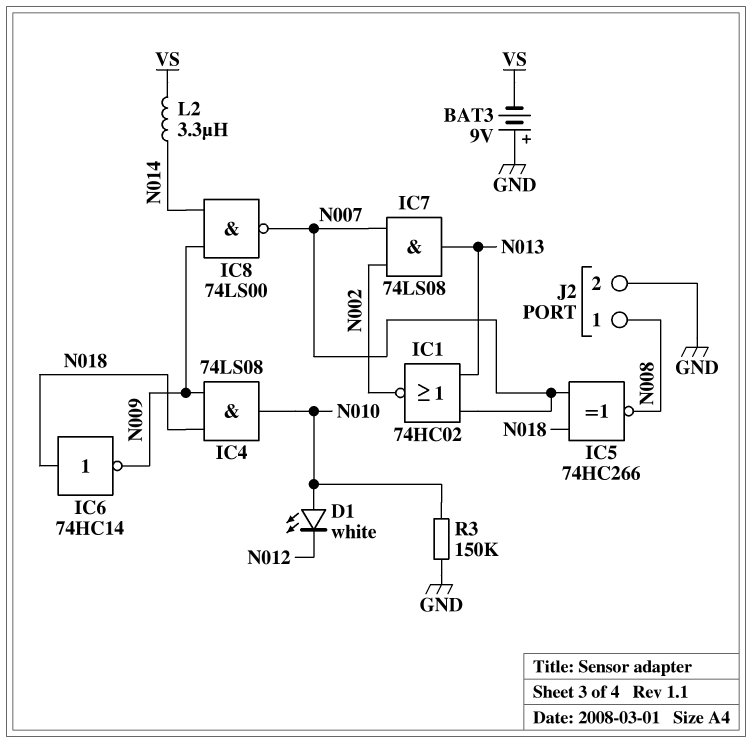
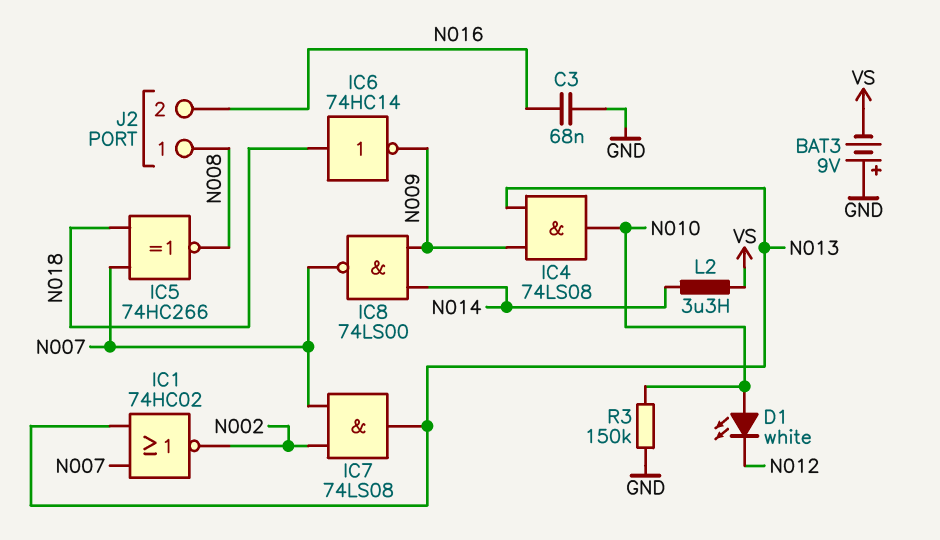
C3: none -> 68nF (GND, N016)
IC4: AND 74LS08 (in N009, in N018, out N010) -> AND 74LS08 (in N009, in N013, out N010)
J2 pin 2: GND -> N016

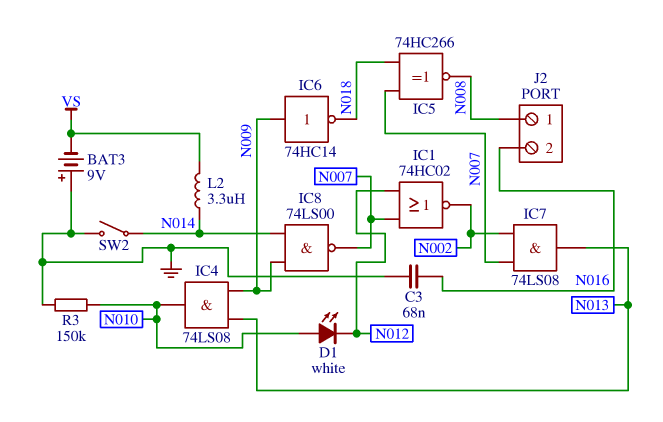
IC1: NOR 74HC02 (in N007, in N013, out N002) -> NOR 74HC02 (in N007, in N012, out N002)
IC6: NOT 74HC14 (in N018, out N009) -> NOT 74HC14 (in N009, out N018)
SW2: none -> switch (GND, N014)

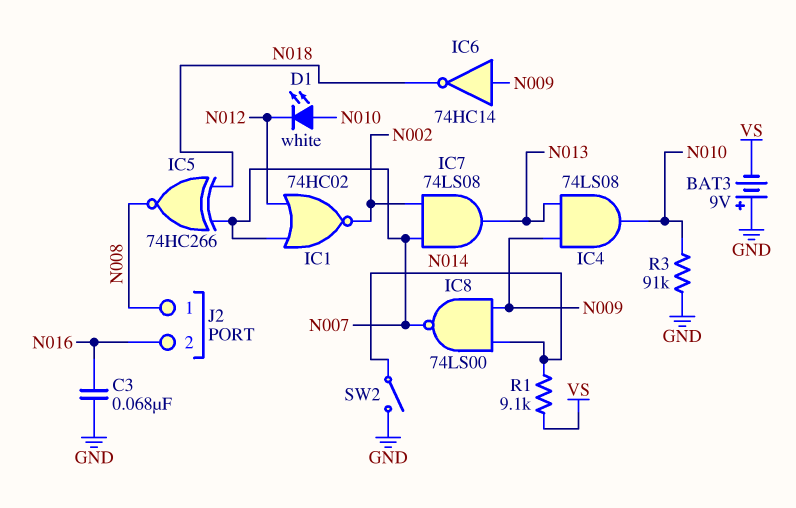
L2: 3.3uH (N014, VS) -> none
R1: none -> 9.1k (N014, VS)
R3: 150k (GND, N010) -> 91k (GND, N010)

